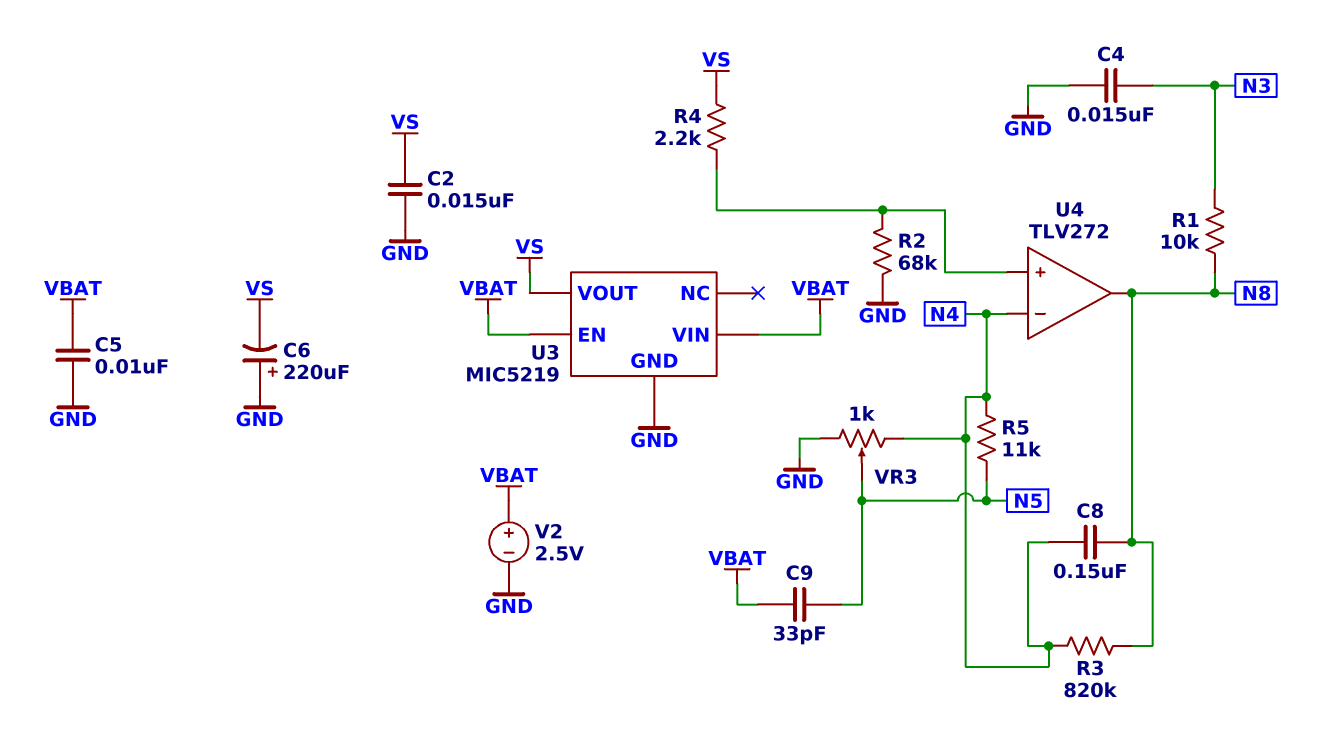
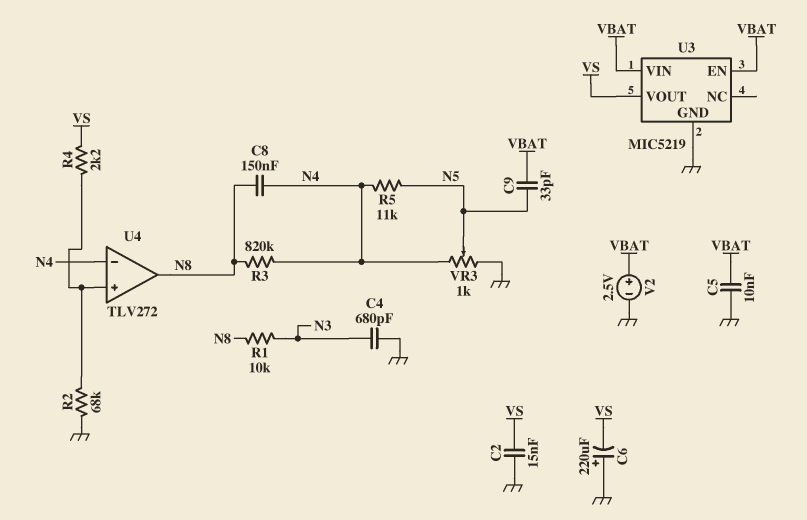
C4: 15nF (GND, N3) -> 680pF (GND, N3)

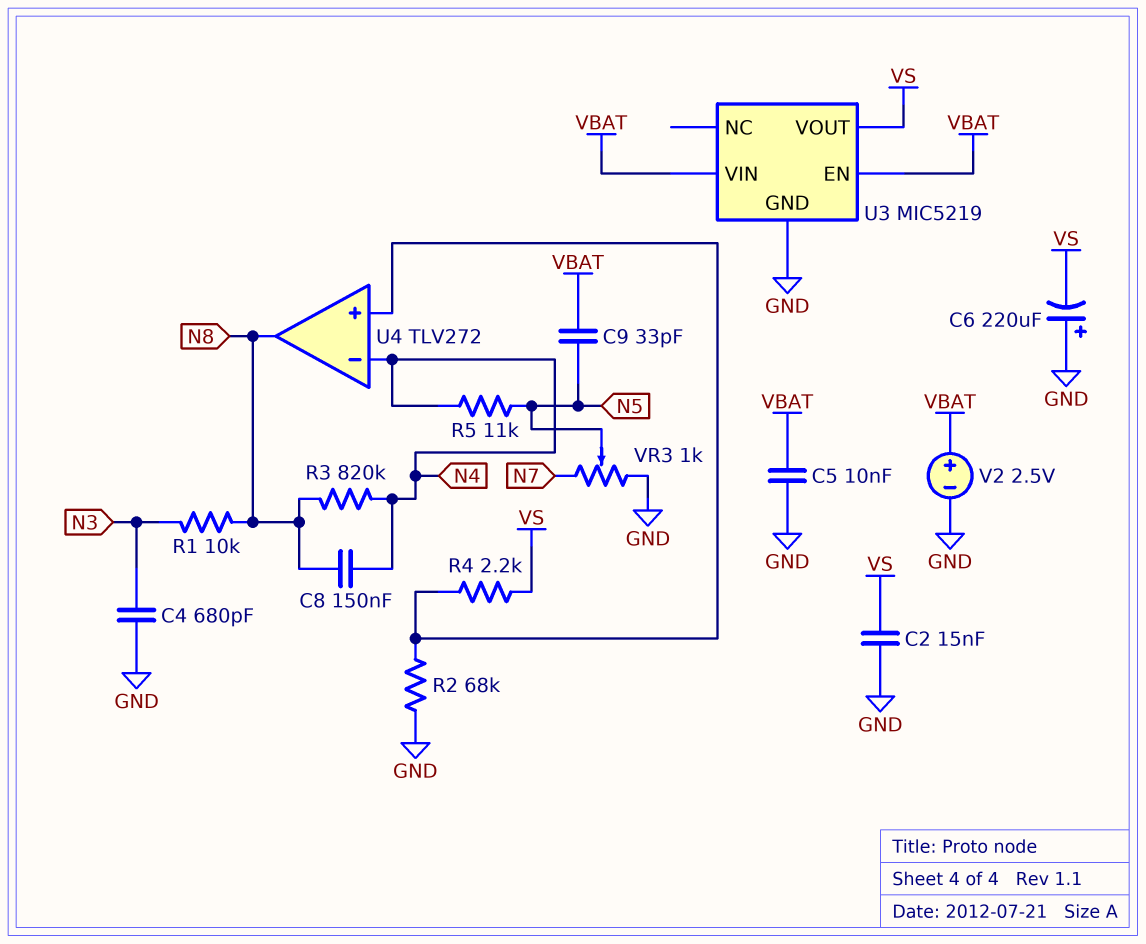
VR3: 1k (GND, N4, wiper N5) -> 1k (GND, N7, wiper N5)

